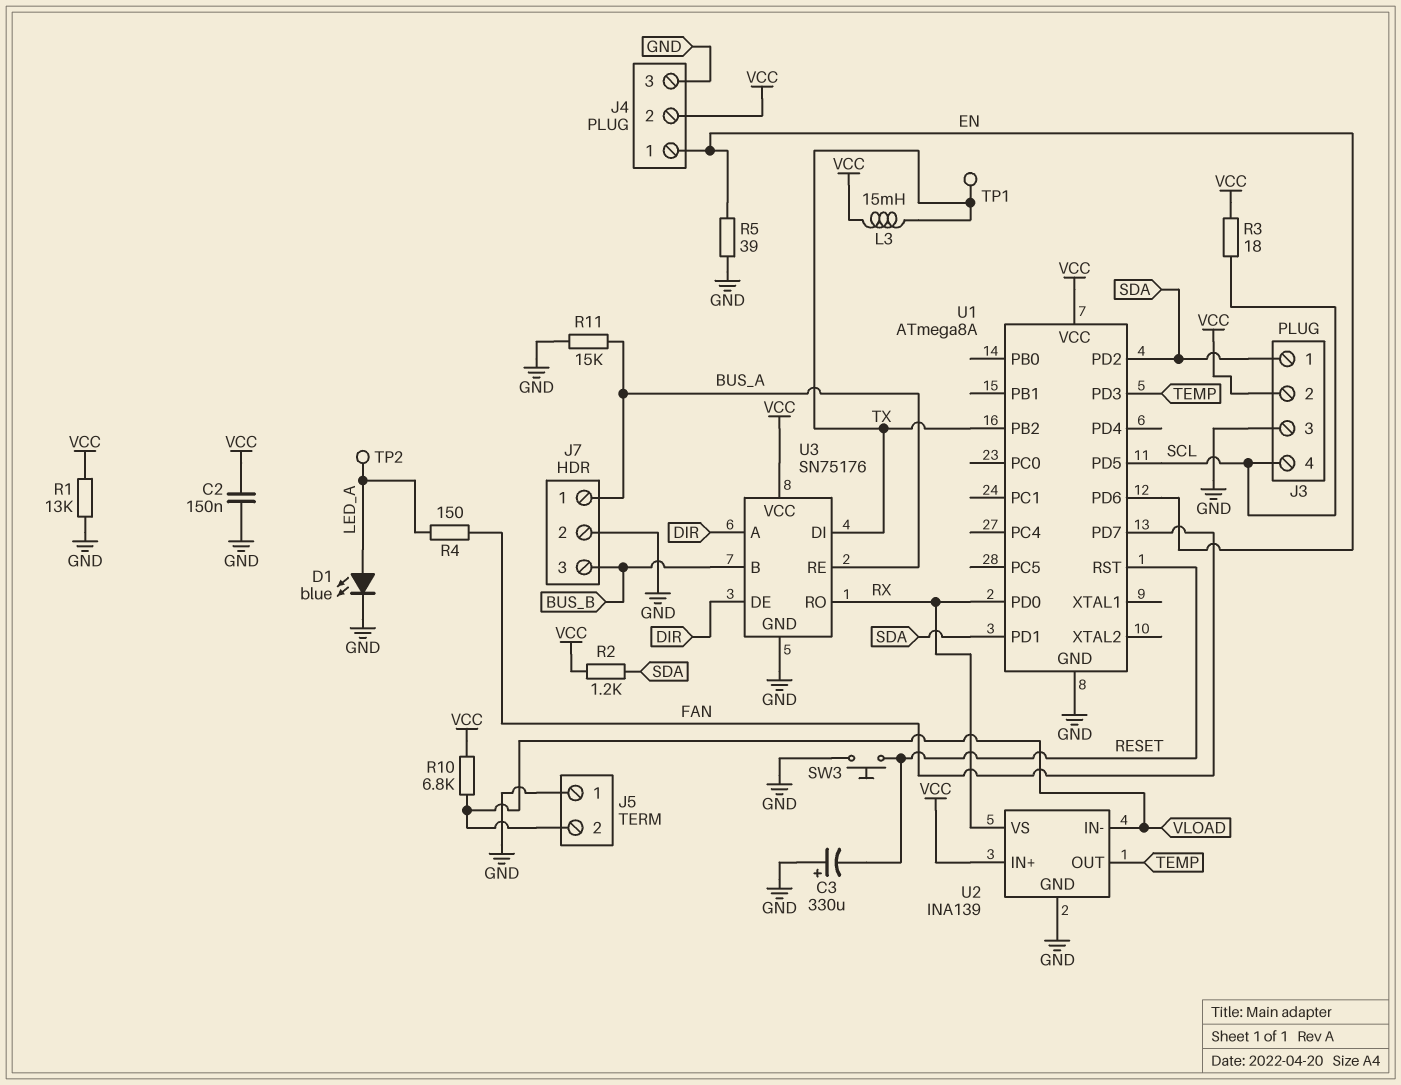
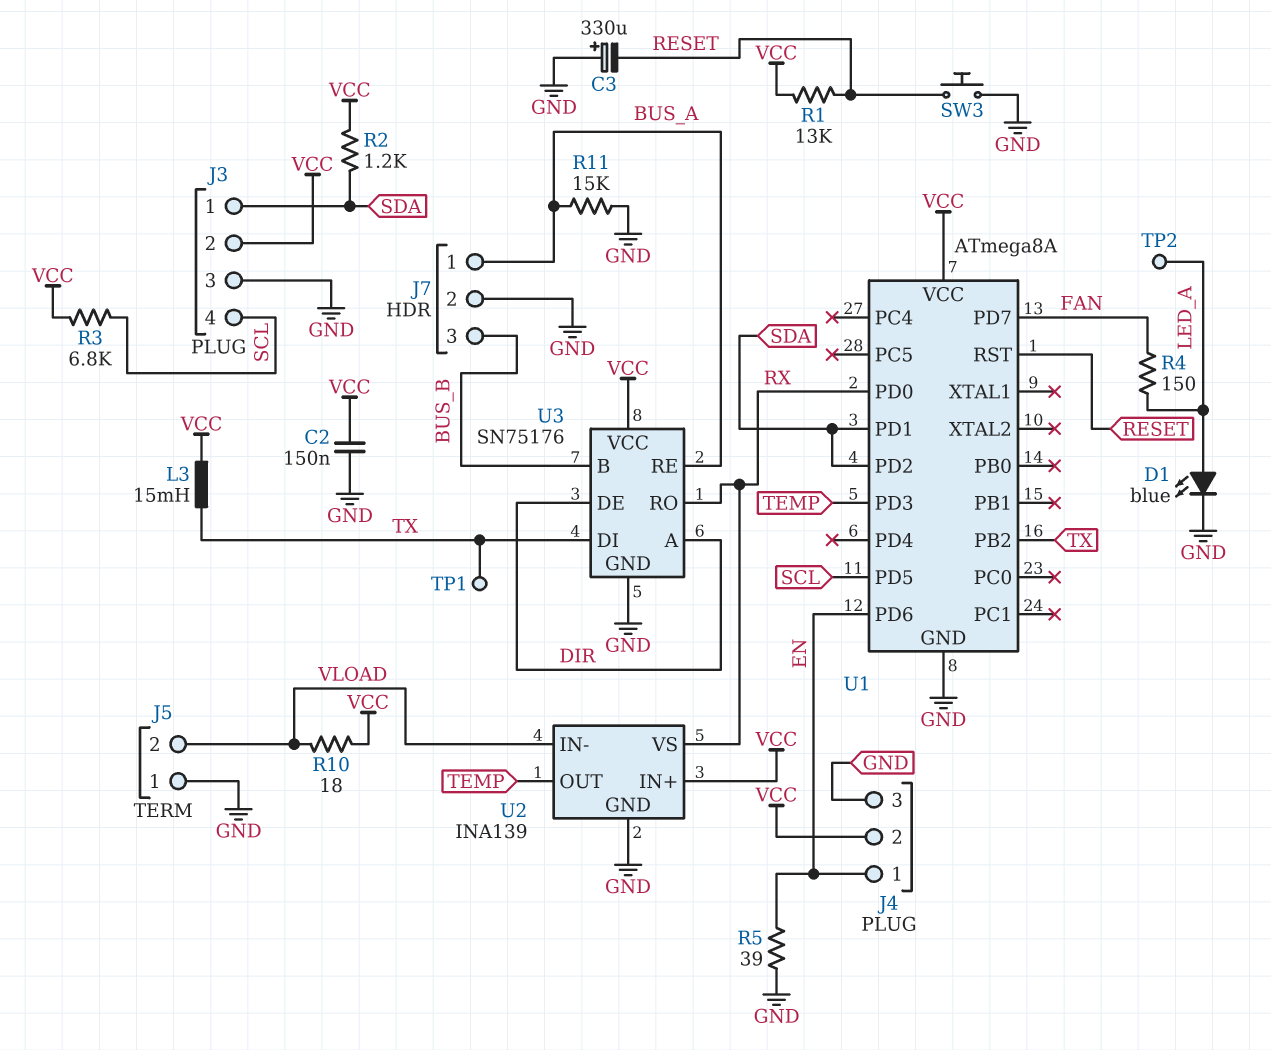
R1: 13k (GND, VCC) -> 13k (RESET, VCC)
R3: 18 (SCL, VCC) -> 6.8k (SCL, VCC)
R10: 6.8k (VCC, VLOAD) -> 18 (VCC, VLOAD)

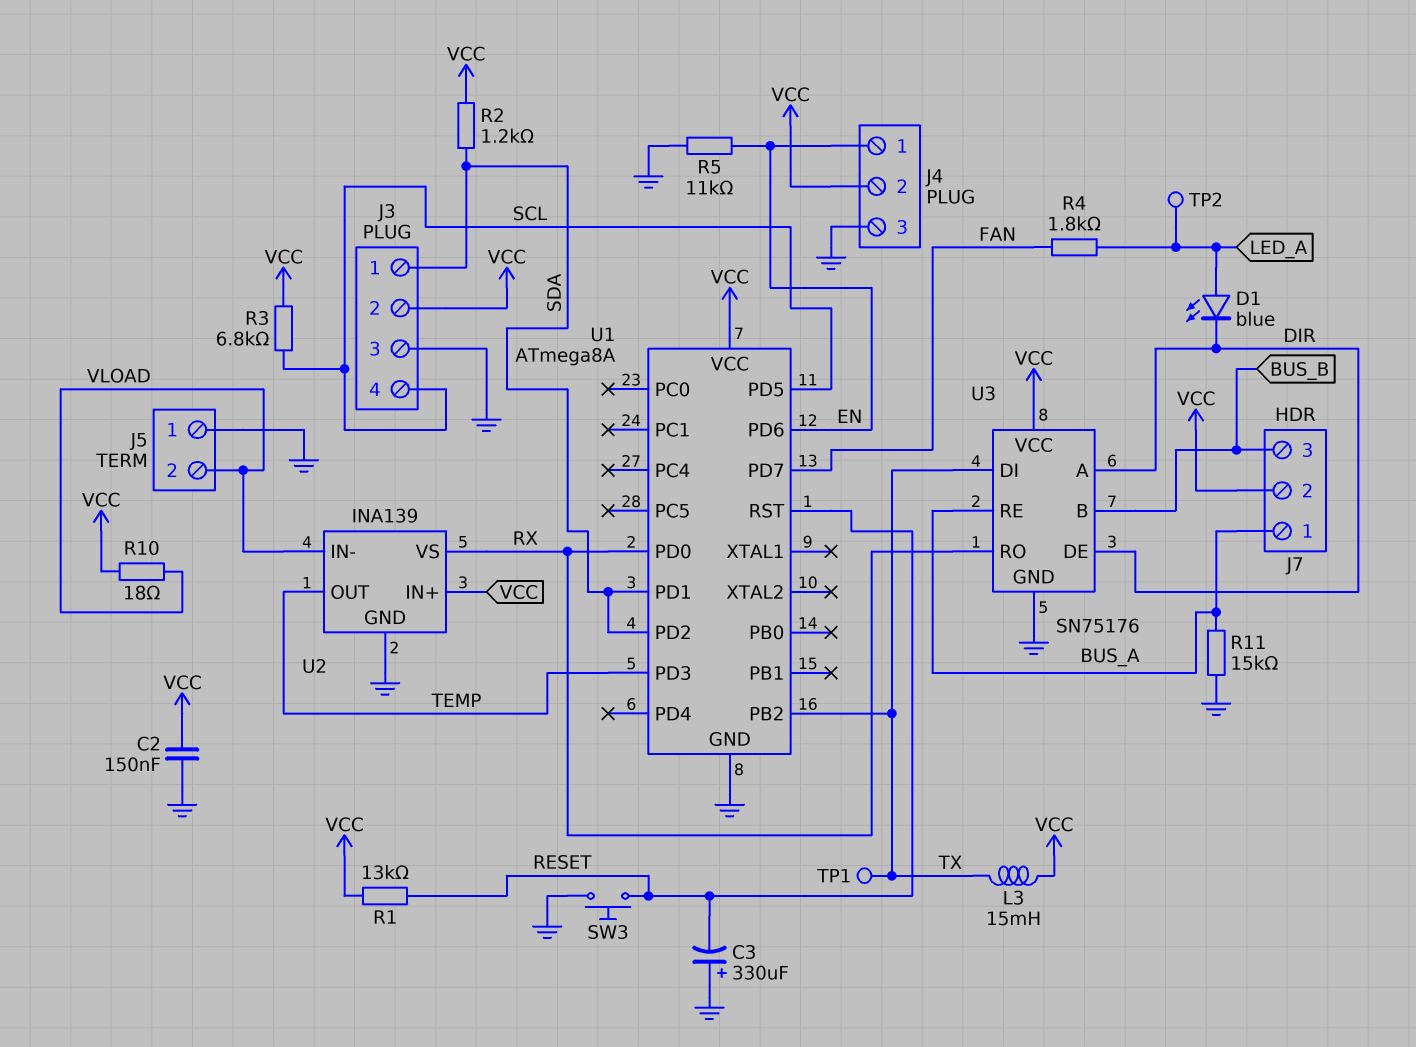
D1: LED blue (A LED_A, K GND) -> LED blue (A LED_A, K DIR)
J7 pin 2: GND -> VCC
R4: 150 (FAN, LED_A) -> 1.8k (FAN, LED_A)
R5: 39 (EN, GND) -> 11k (EN, GND)

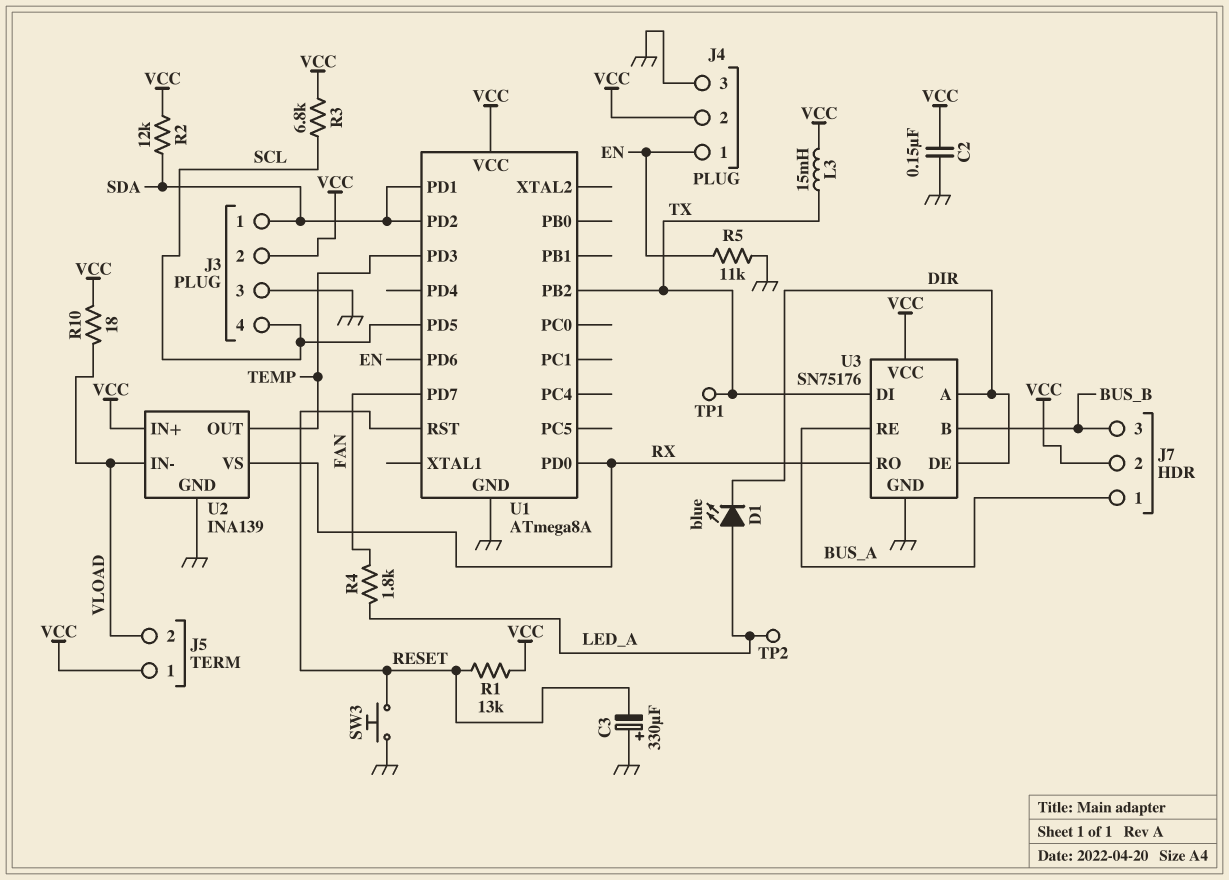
J5 pin 1: GND -> VCC
R2: 1.2k (SDA, VCC) -> 12k (SDA, VCC)
R11: 15k (BUS_A, GND) -> none

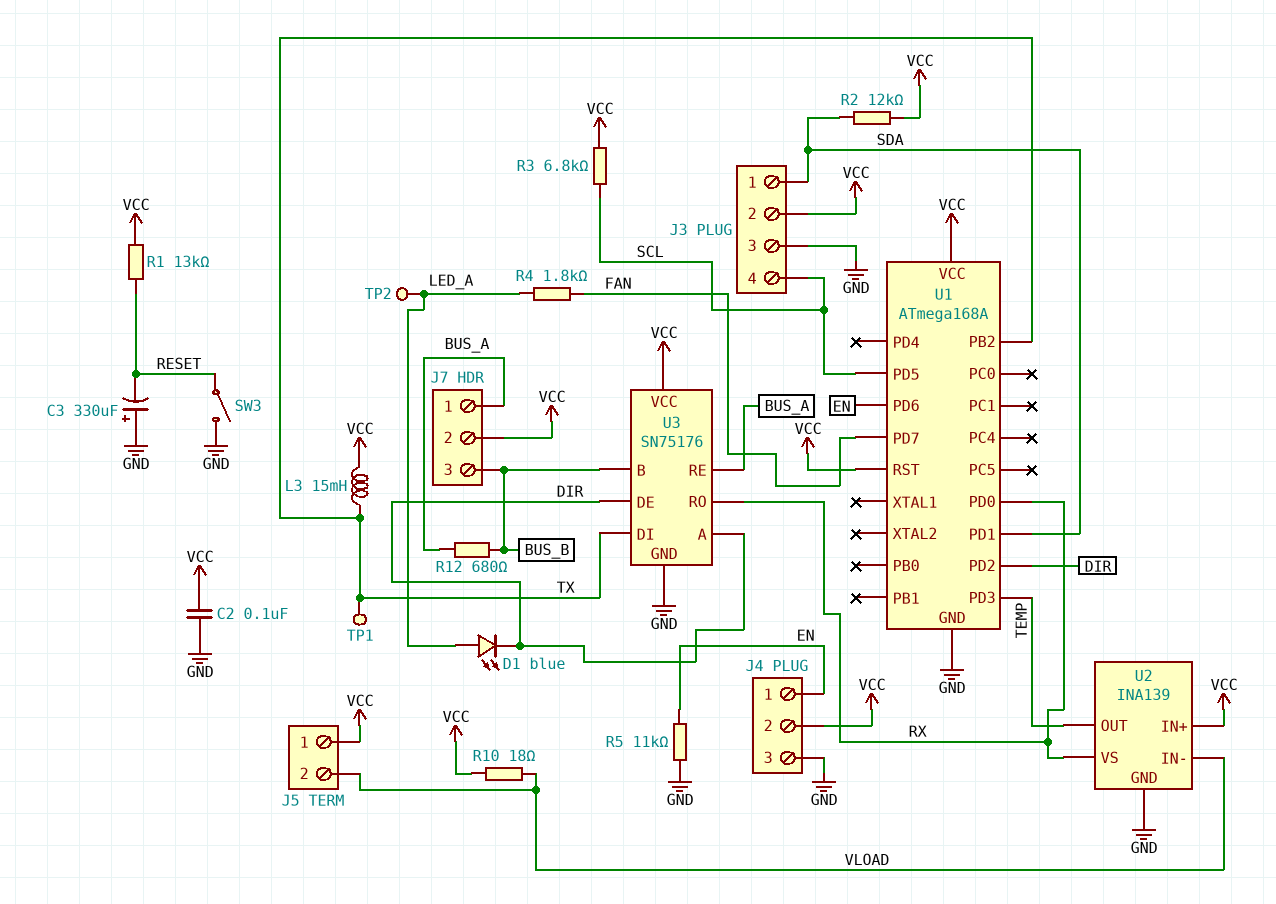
C2: 150nF (GND, VCC) -> 100nF (GND, VCC)
R12: none -> 680 (BUS_A, BUS_B)
SW3: button (GND, RESET) -> switch (GND, RESET)
U1: ATmega8A -> ATmega168A
U1 pin PD2: SDA -> DIR
U1 pin RST: RESET -> VCC

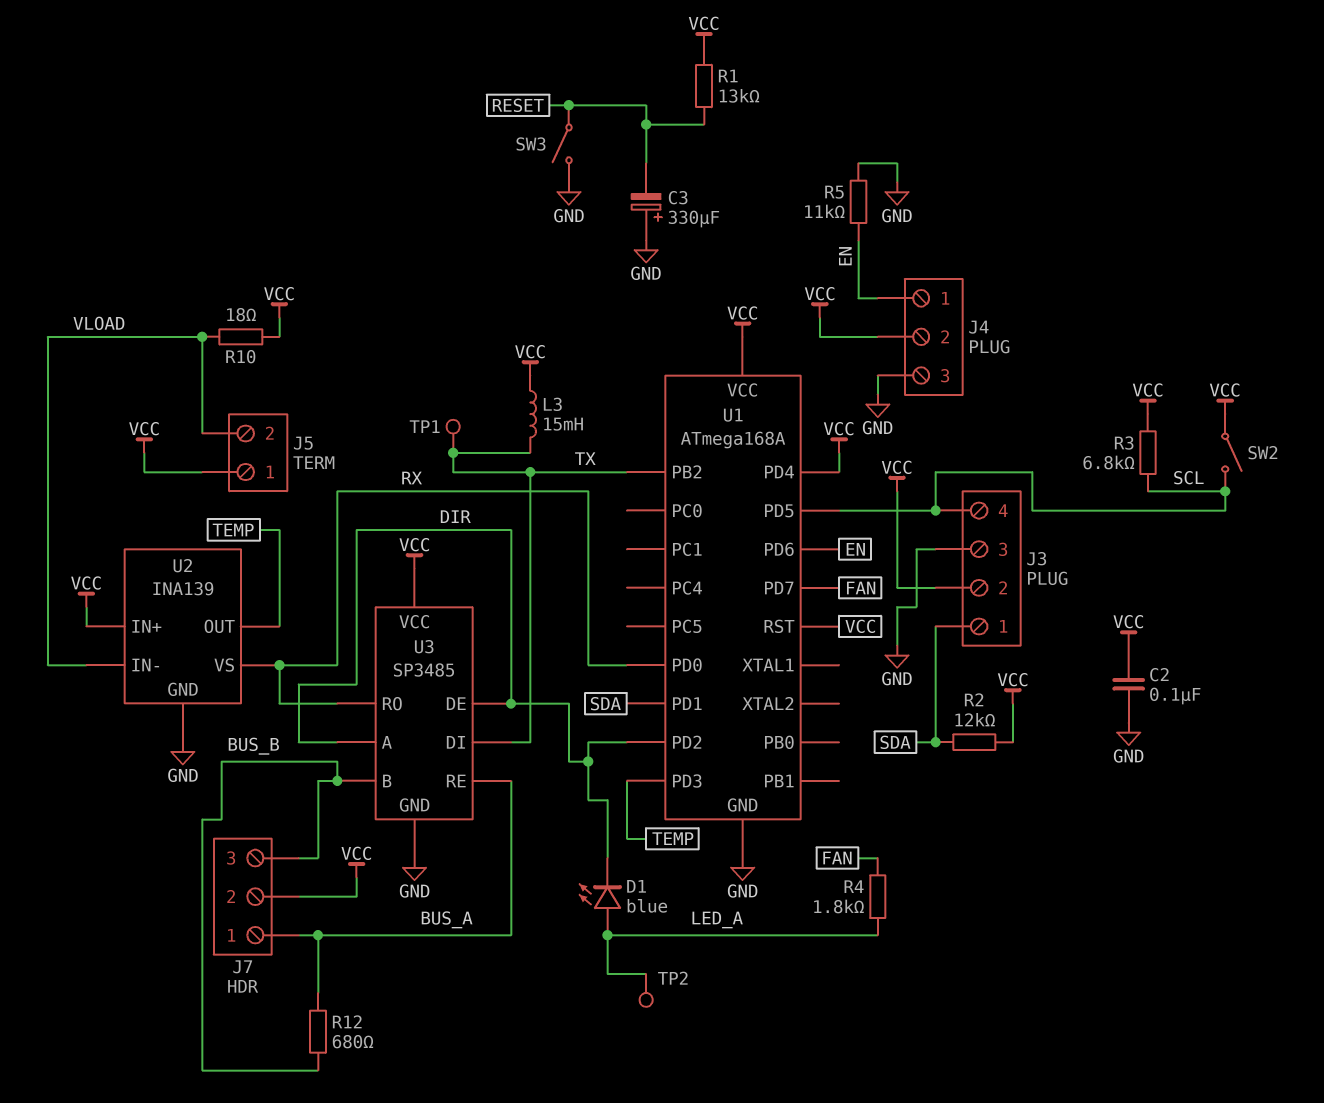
SW2: none -> switch (SCL, VCC)
U1 pin PD4: none -> VCC
U3: SN75176 -> SP3485

